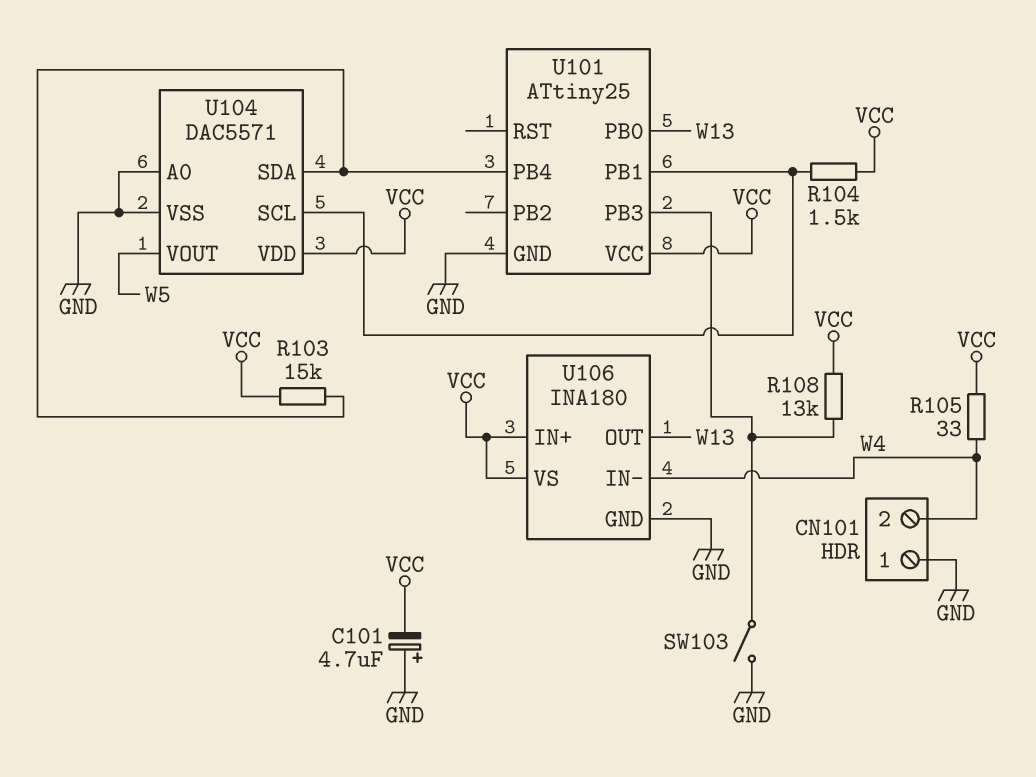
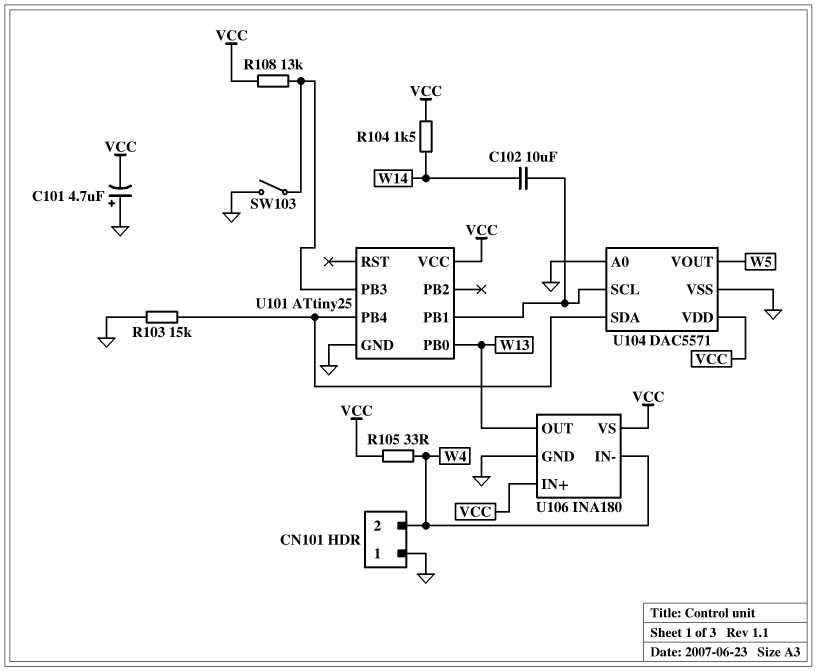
C102: none -> 10uF (U101/PB1, W14)
R103: 15k (U101/PB4, VCC) -> 15k (GND, U101/PB4)
R104: 1.5k (U101/PB1, VCC) -> 1.5k (VCC, W14)

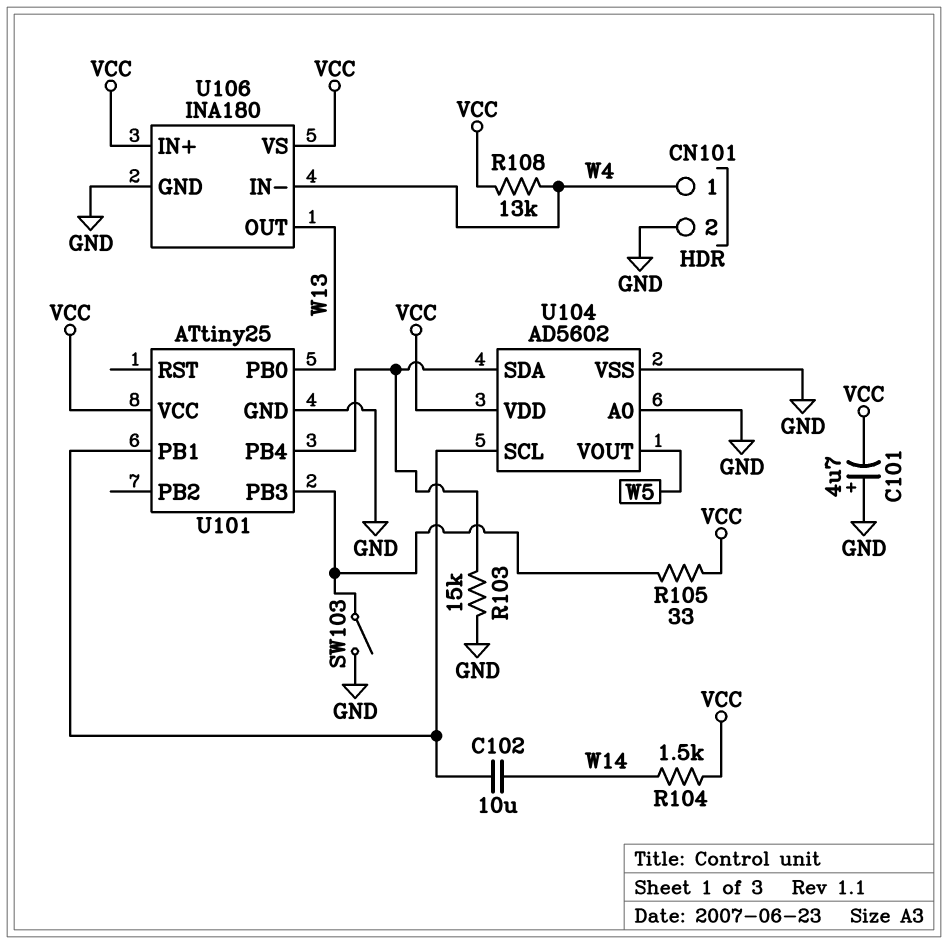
CN101 pin 1: GND -> W4
CN101 pin 2: W4 -> GND
R105: 33 (VCC, W4) -> 33 (U101/PB3, VCC)
R108: 13k (U101/PB3, VCC) -> 13k (VCC, W4)
U104: DAC5571 -> AD5602

